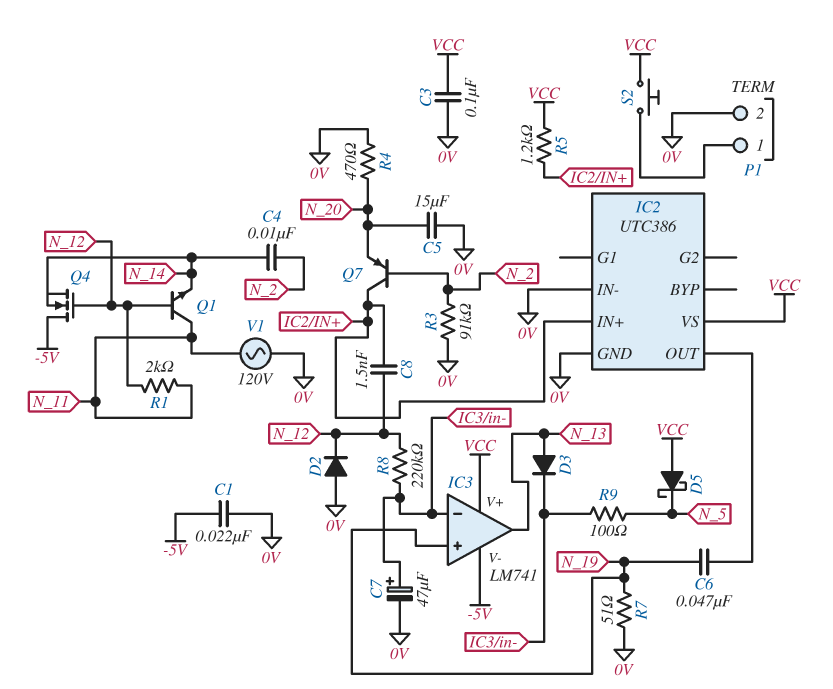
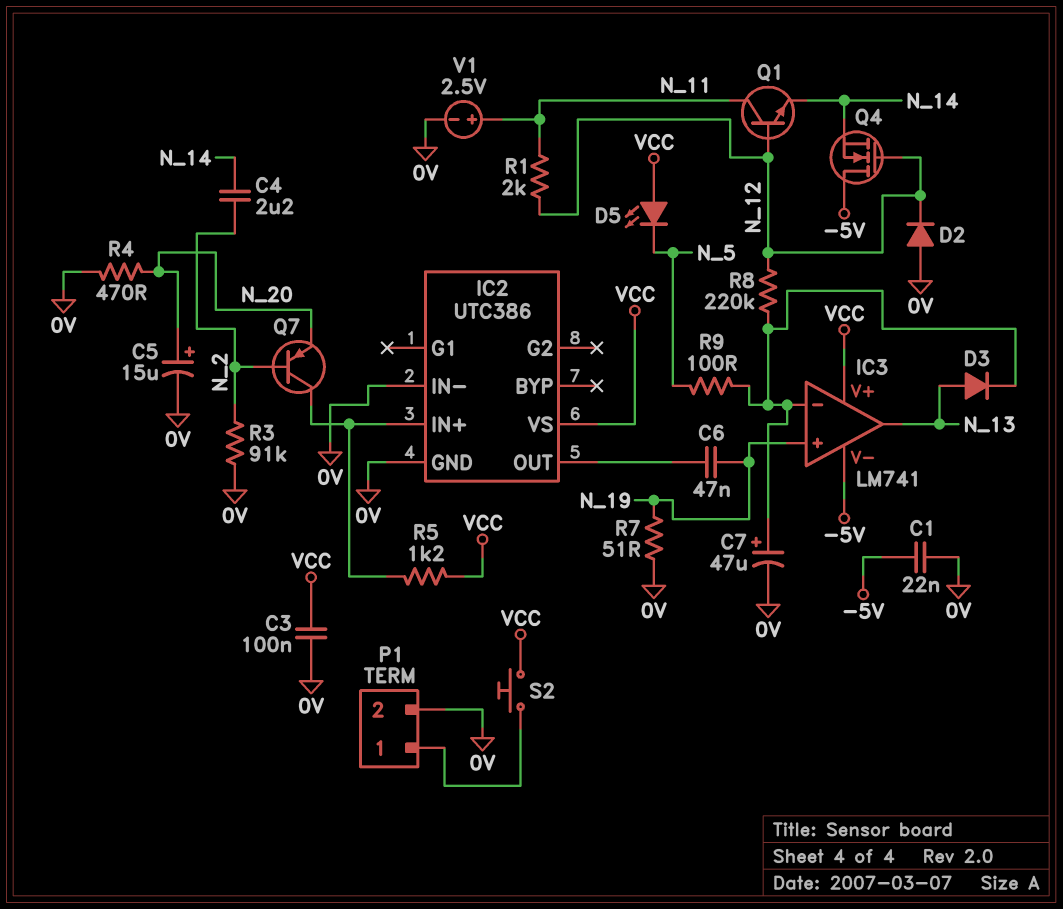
C4: 10nF (N_2, N_14) -> 2.2uF (N_2, N_14)
C5: 15uF (0V, N_20) -> 15uF (plus N_20, minus 0V)
C8: 1.5nF (IC2/IN+, N_12) -> none
D5: schottky (A VCC, K N_5) -> LED (A VCC, K N_5)
V1: AC 120V (0V, N_11) -> 2.5V (plus N_11, minus 0V)

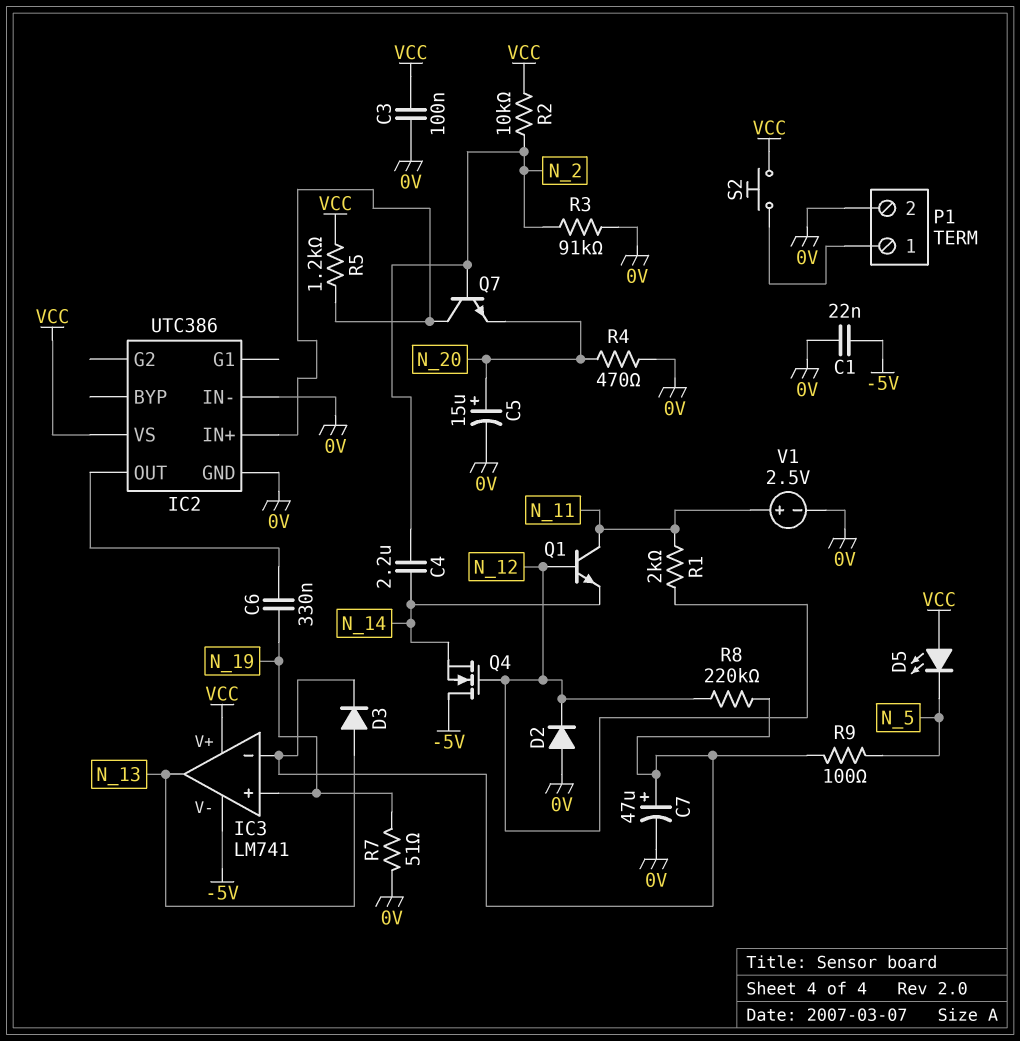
C6: 47nF (IC2/OUT, N_19) -> 330nF (IC2/OUT, N_19)
Q7: PNP (B N_2, C IC2/IN+, E N_20) -> NPN (B N_2, C IC2/IN+, E N_20)
R2: none -> 10k (N_2, VCC)

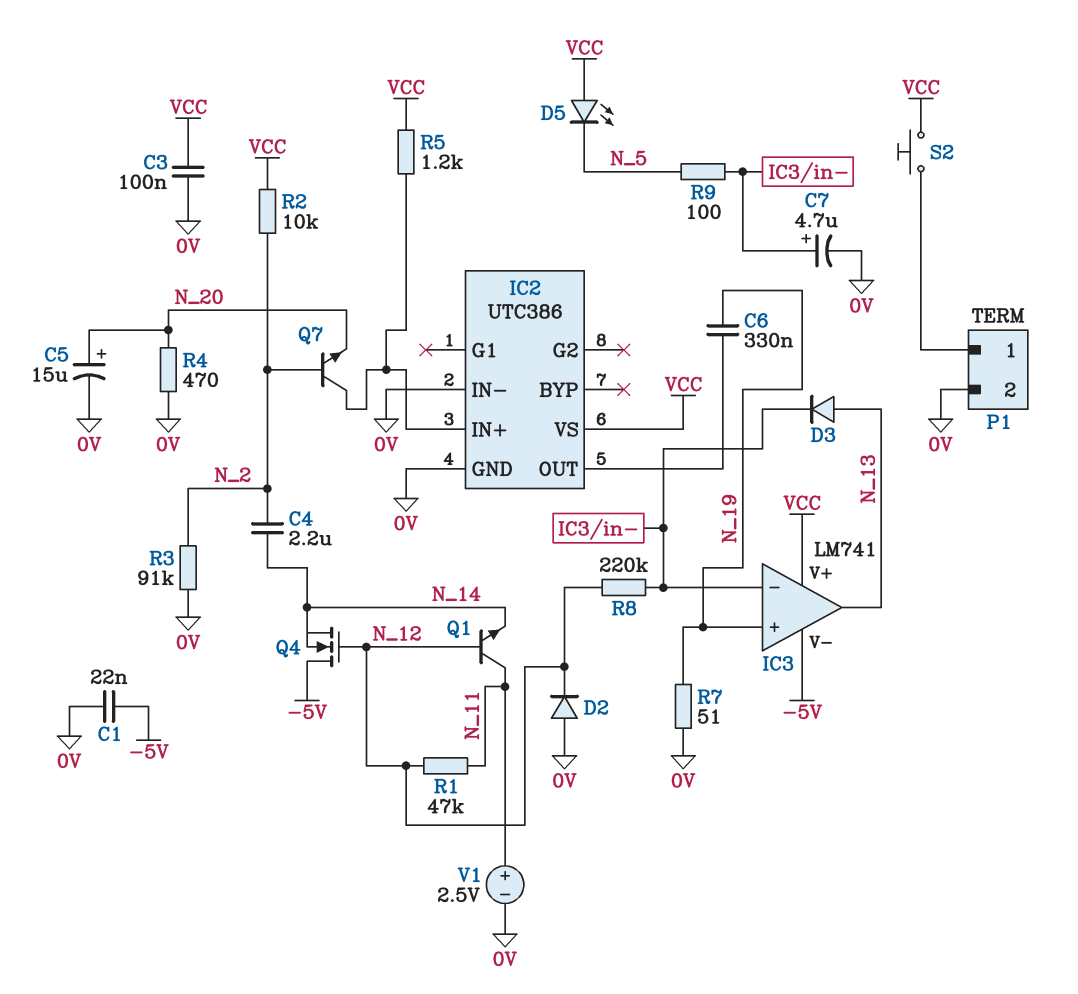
C7: 47uF (plus IC3/in-, minus 0V) -> 4.7uF (plus IC3/in-, minus 0V)
R1: 2k (N_11, N_12) -> 47k (N_11, N_12)

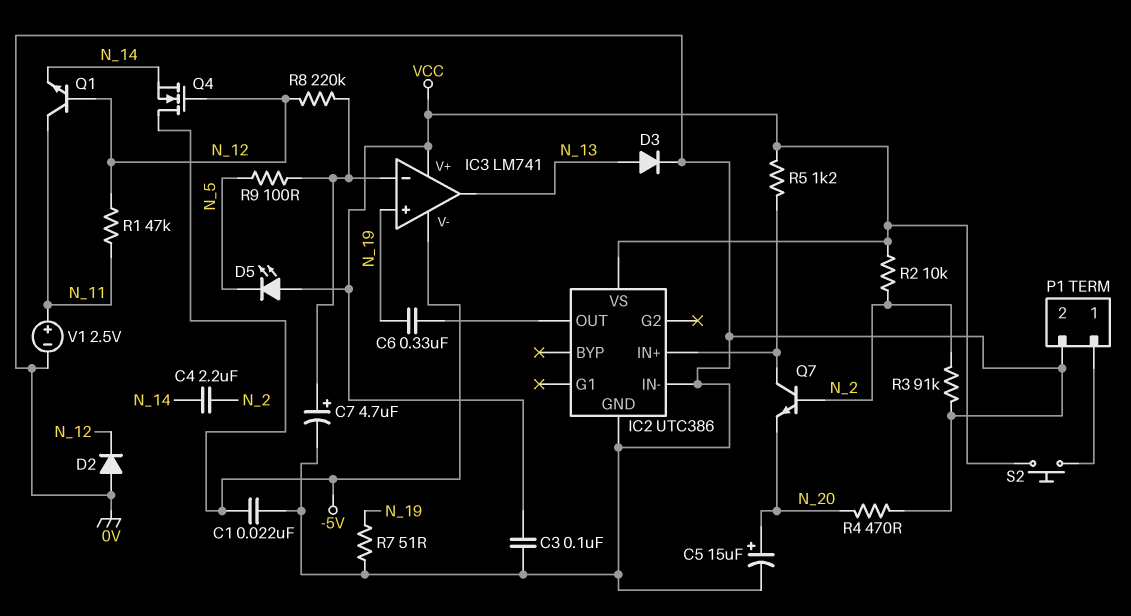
D3: diode (A N_13, K IC3/in-) -> diode (A N_13, K 0V)

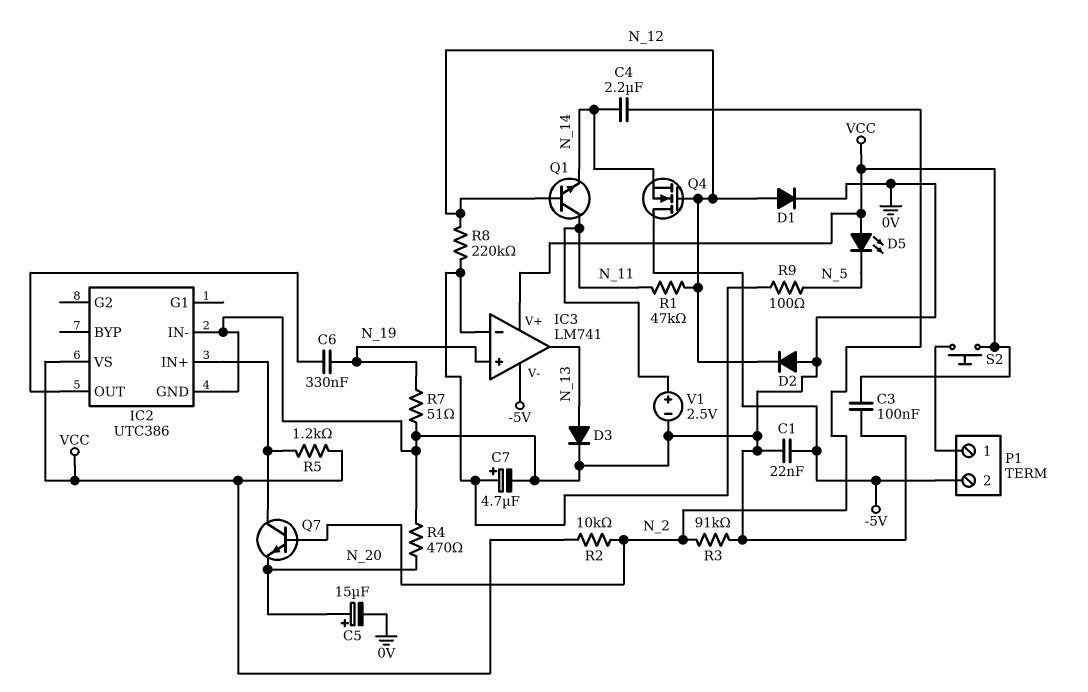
D1: none -> diode (A N_12, K 0V)
P1 pin 2: 0V -> -5V

